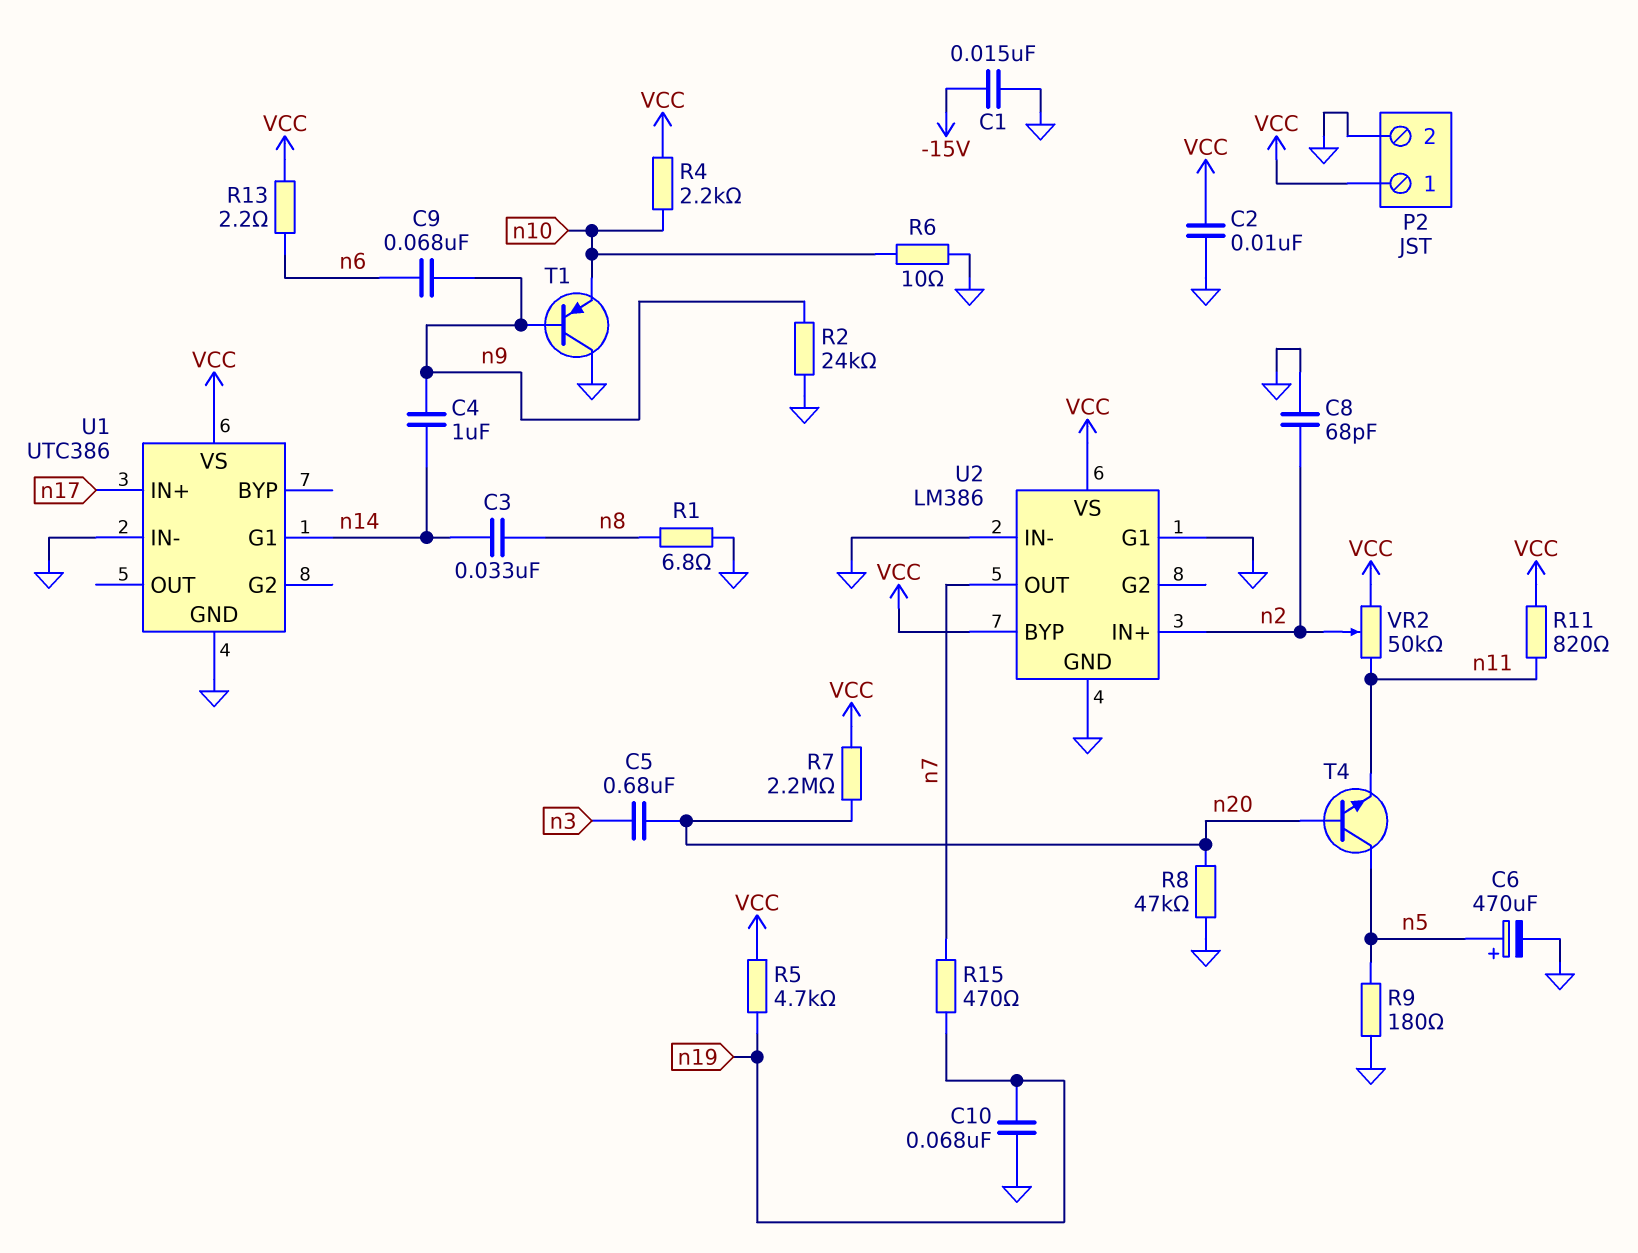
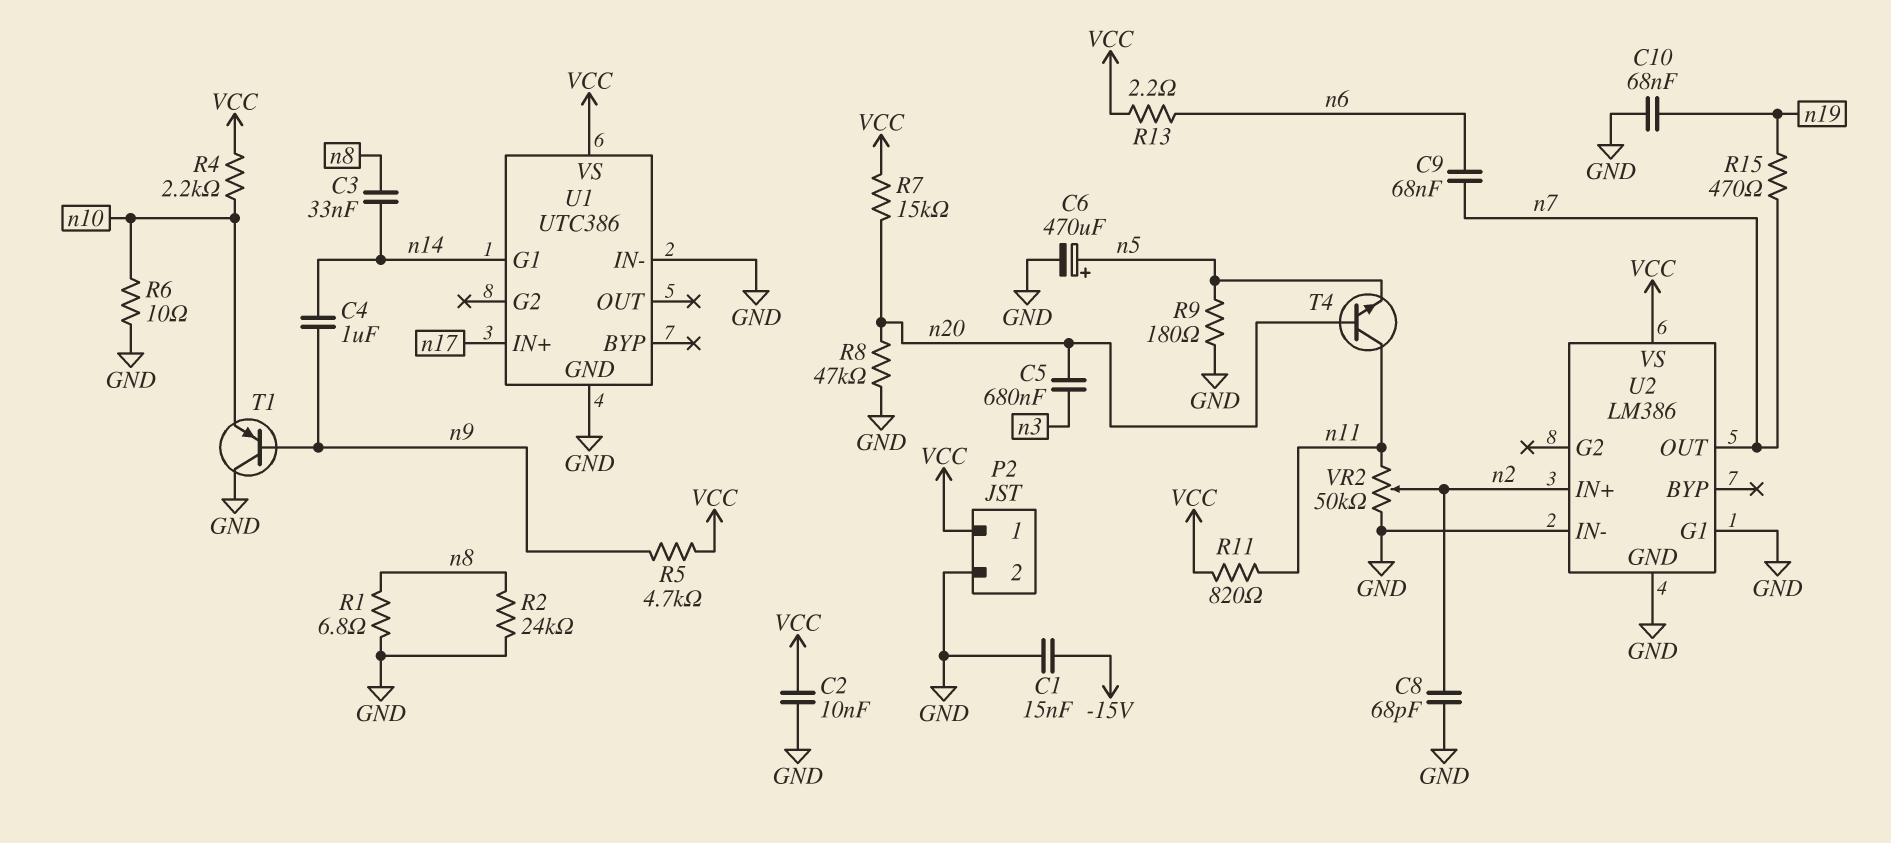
C9: 68nF (n6, n9) -> 68nF (n6, n7)
R2: 24k (GND, n9) -> 24k (GND, n8)
R5: 4.7k (VCC, n19) -> 4.7k (VCC, n9)
R7: 2.2M (VCC, n20) -> 15k (VCC, n20)
T4: NPN (B n20, C n5, E n11) -> NPN (B n20, C n11, E n5)
U2 pin BYP: VCC -> none
VR2: 50k (VCC, n11, wiper n2) -> 50k (GND, n11, wiper n2)

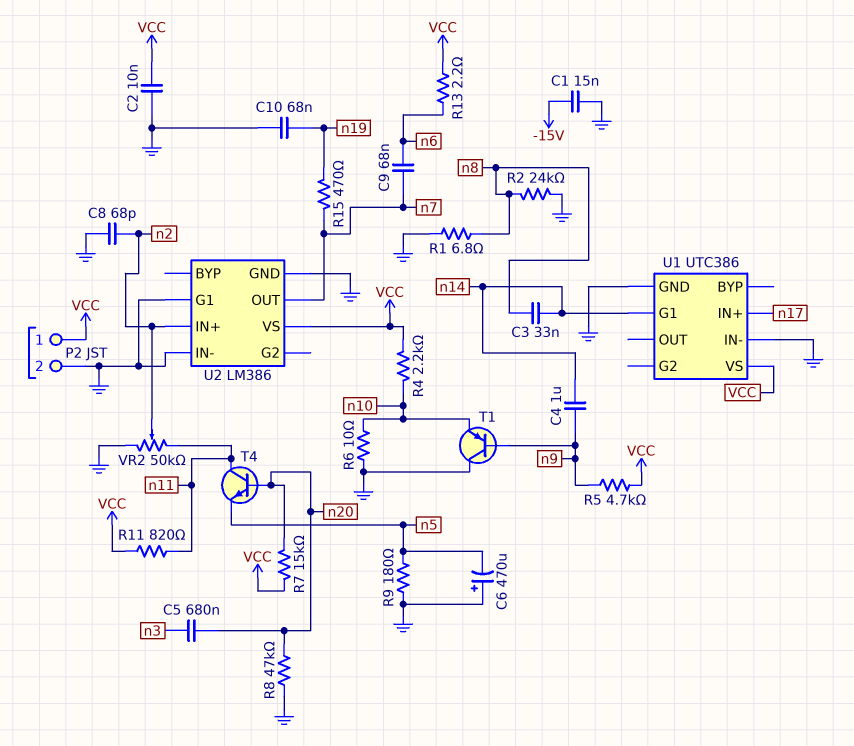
C6: 470uF (plus n5, minus GND) -> 470uF (plus GND, minus n5)

